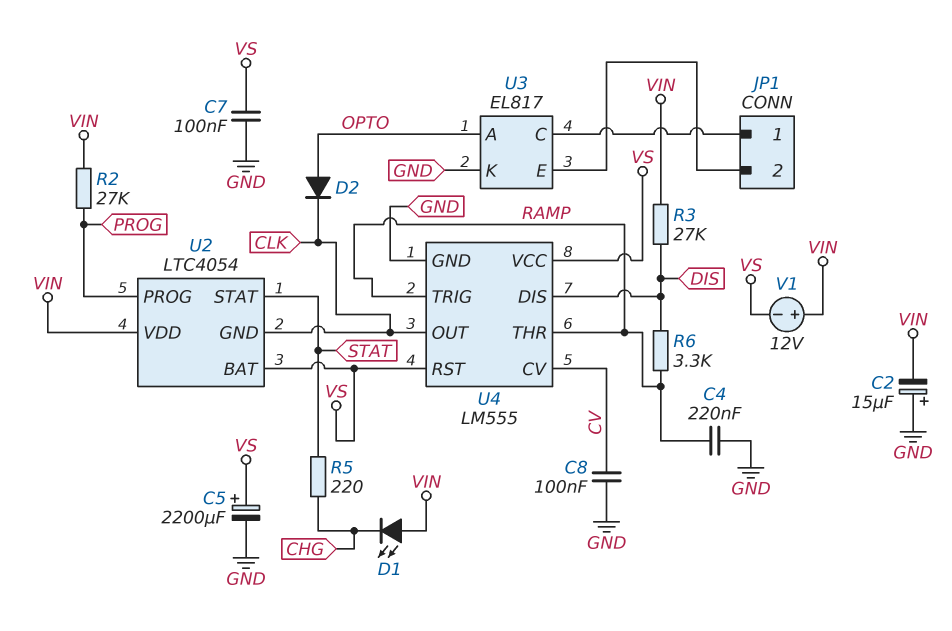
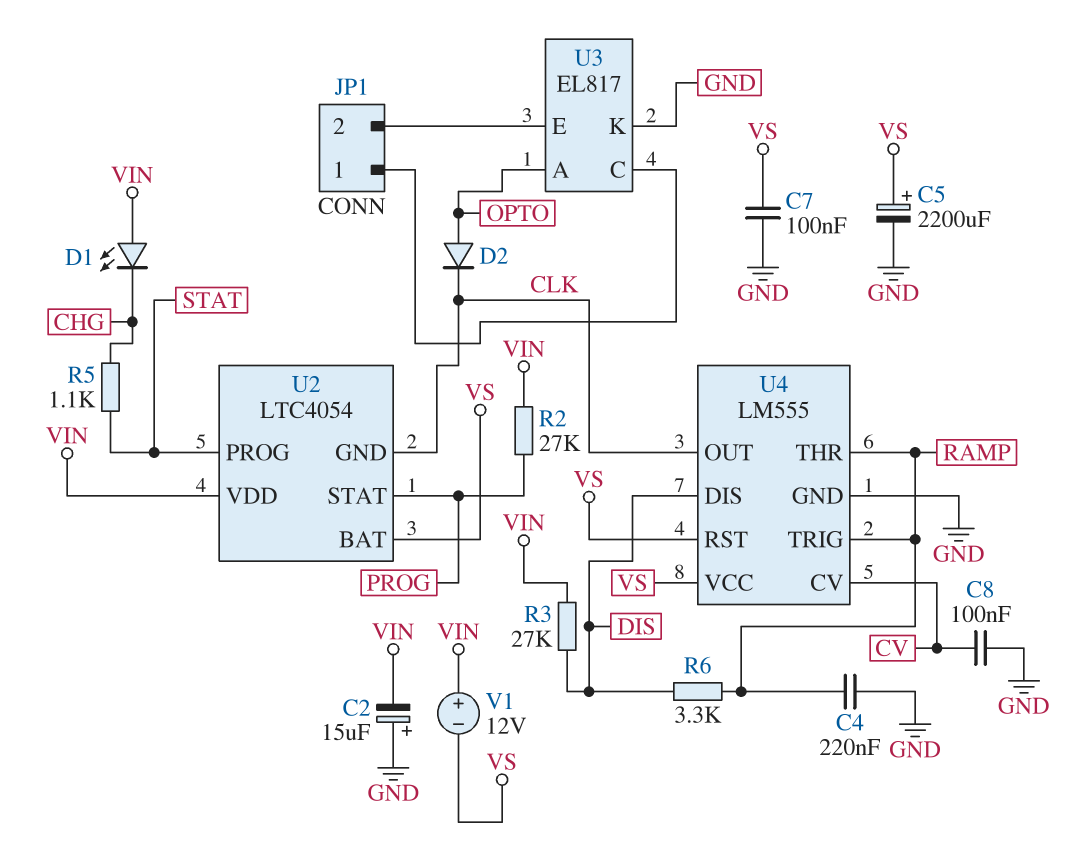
R5: 220 (CHG, STAT) -> 1.1k (CHG, STAT)
U2 pin PROG: PROG -> STAT
U2 pin STAT: STAT -> PROG

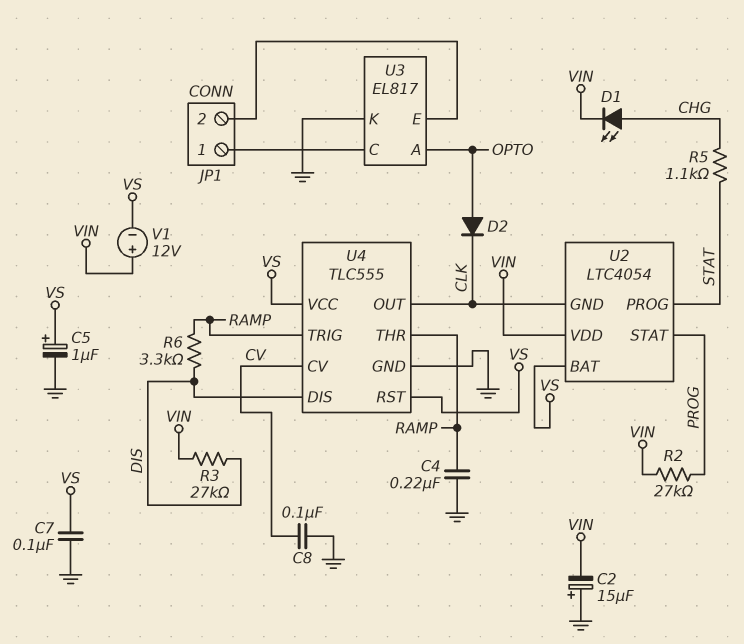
C5: 2200uF (plus VS, minus GND) -> 1uF (plus VS, minus GND)
D1: LED (A VIN, K CHG) -> LED (A CHG, K VIN)
U4: LM555 -> TLC555

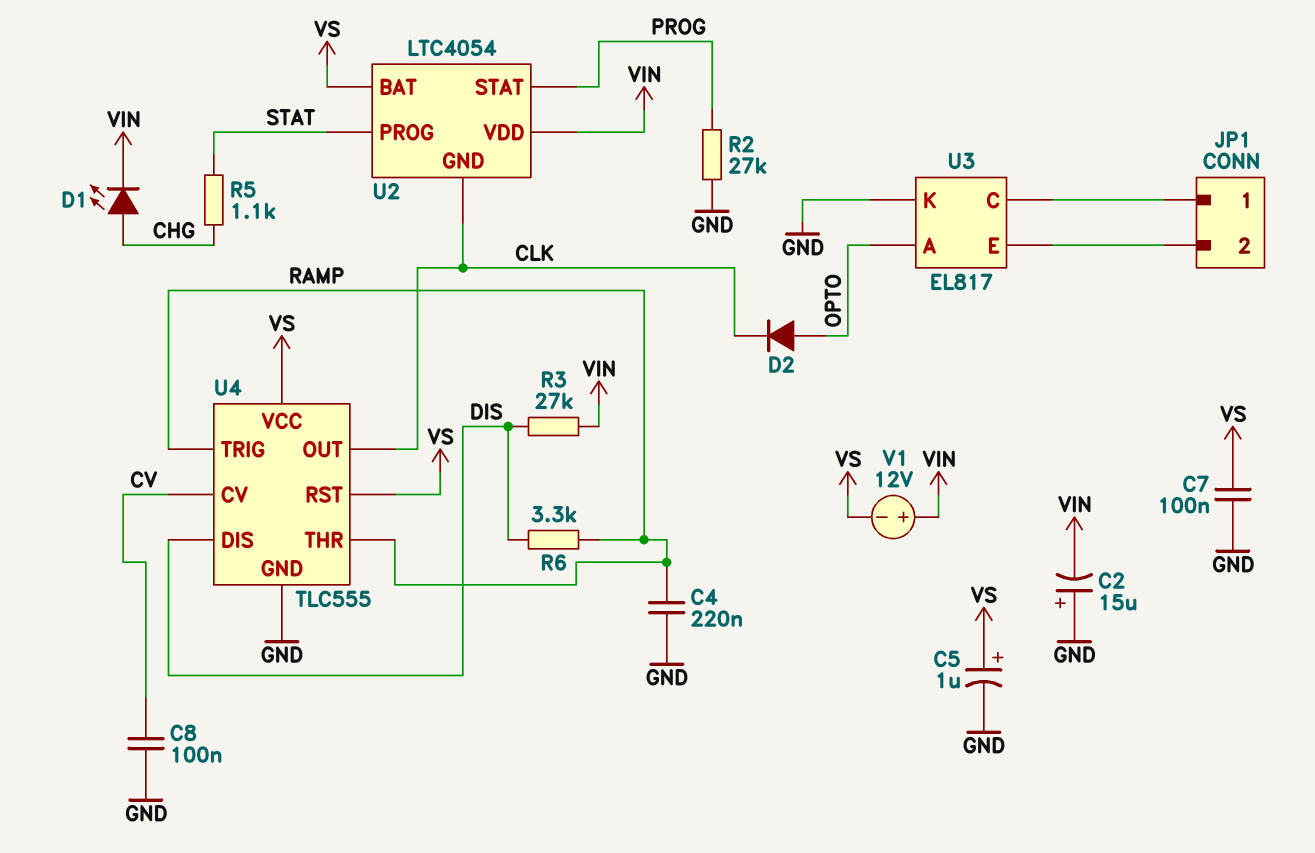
R2: 27k (PROG, VIN) -> 27k (GND, PROG)

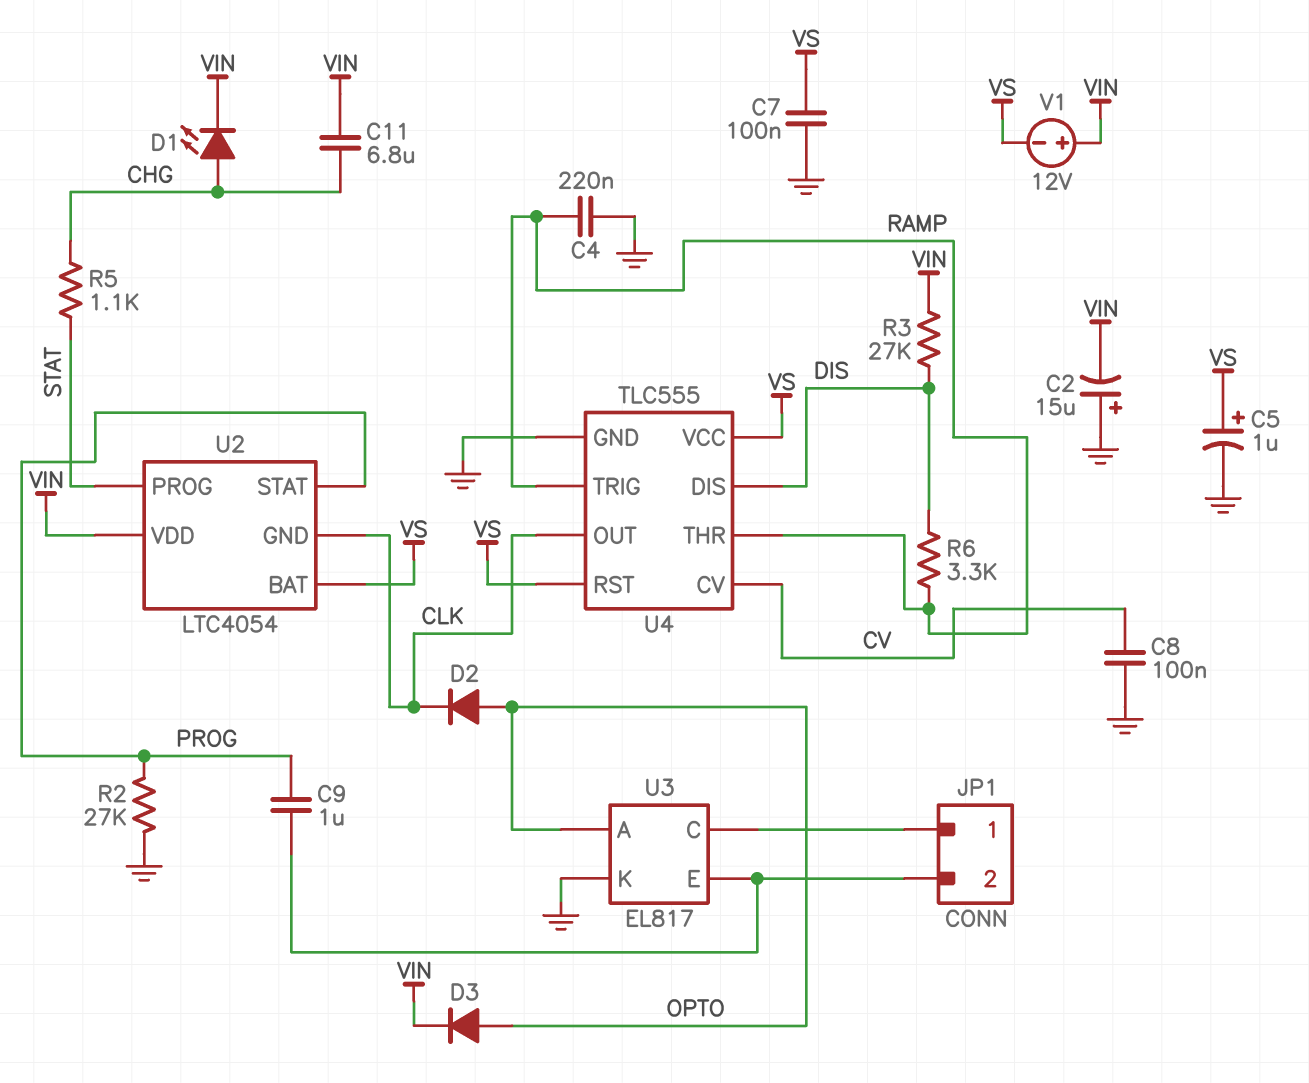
C9: none -> 1uF (JP1/2, PROG)
C11: none -> 6.8uF (CHG, VIN)
D3: none -> diode (A OPTO, K VIN)

